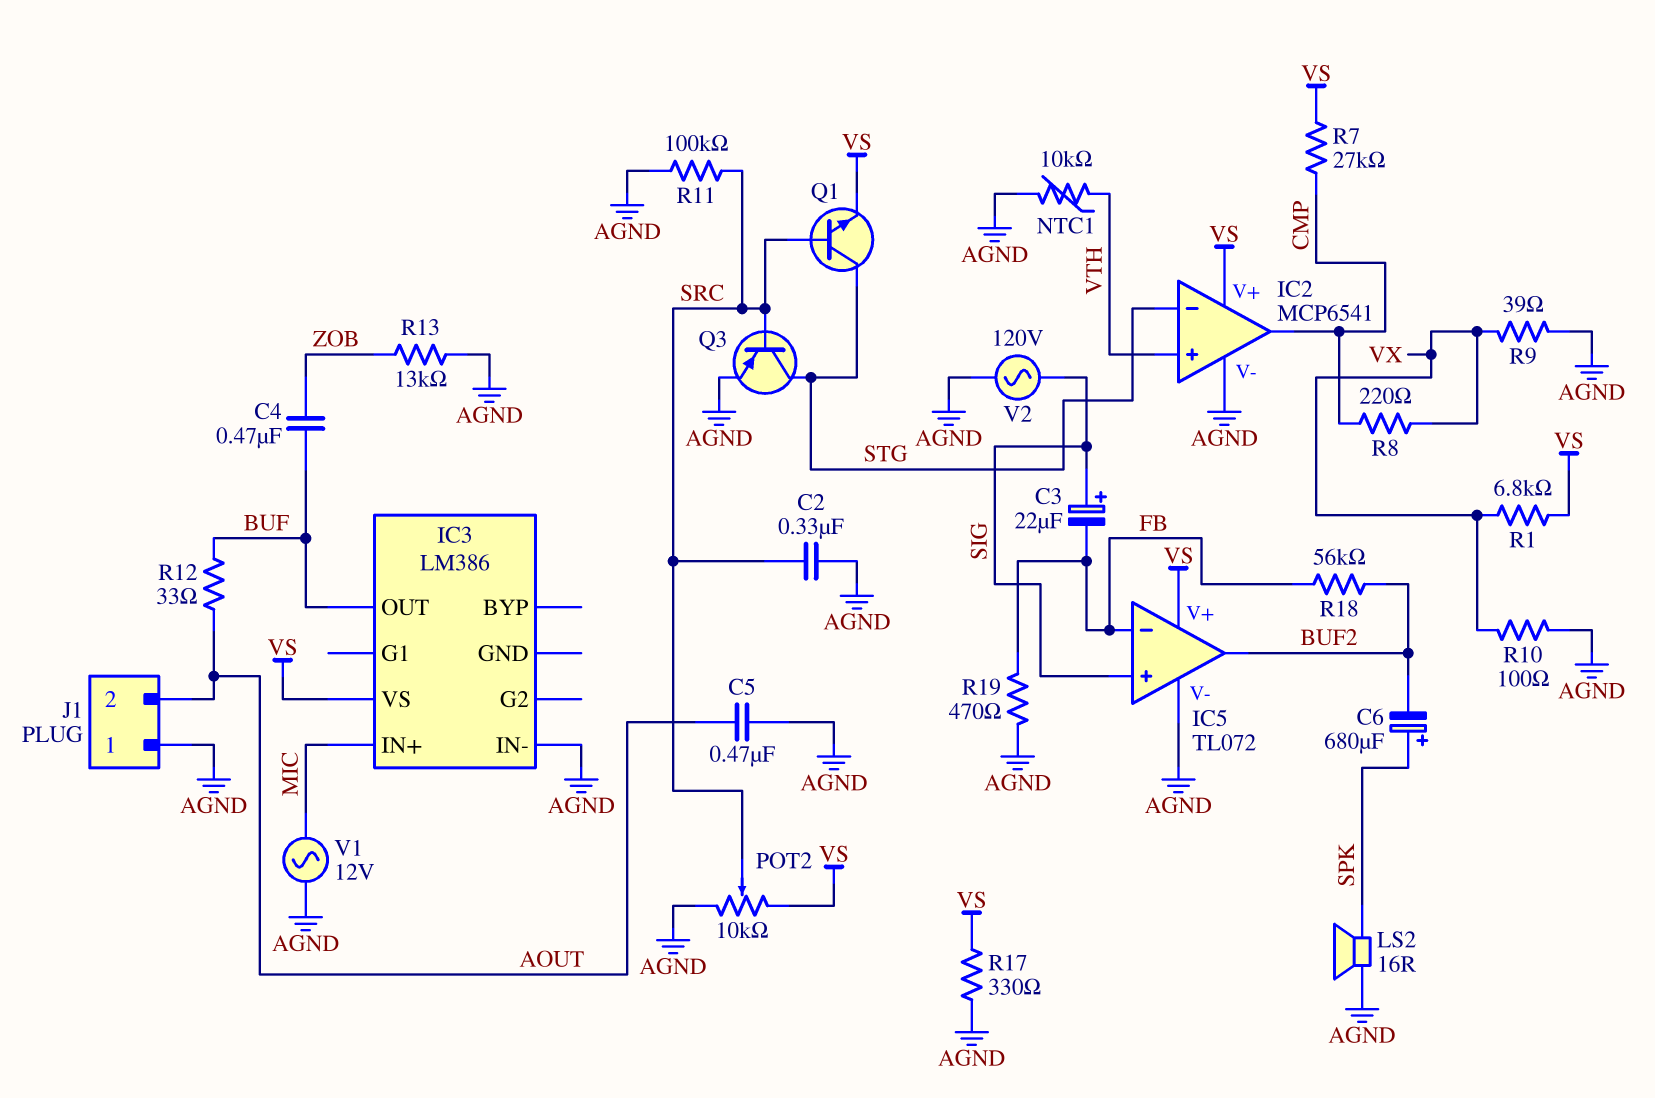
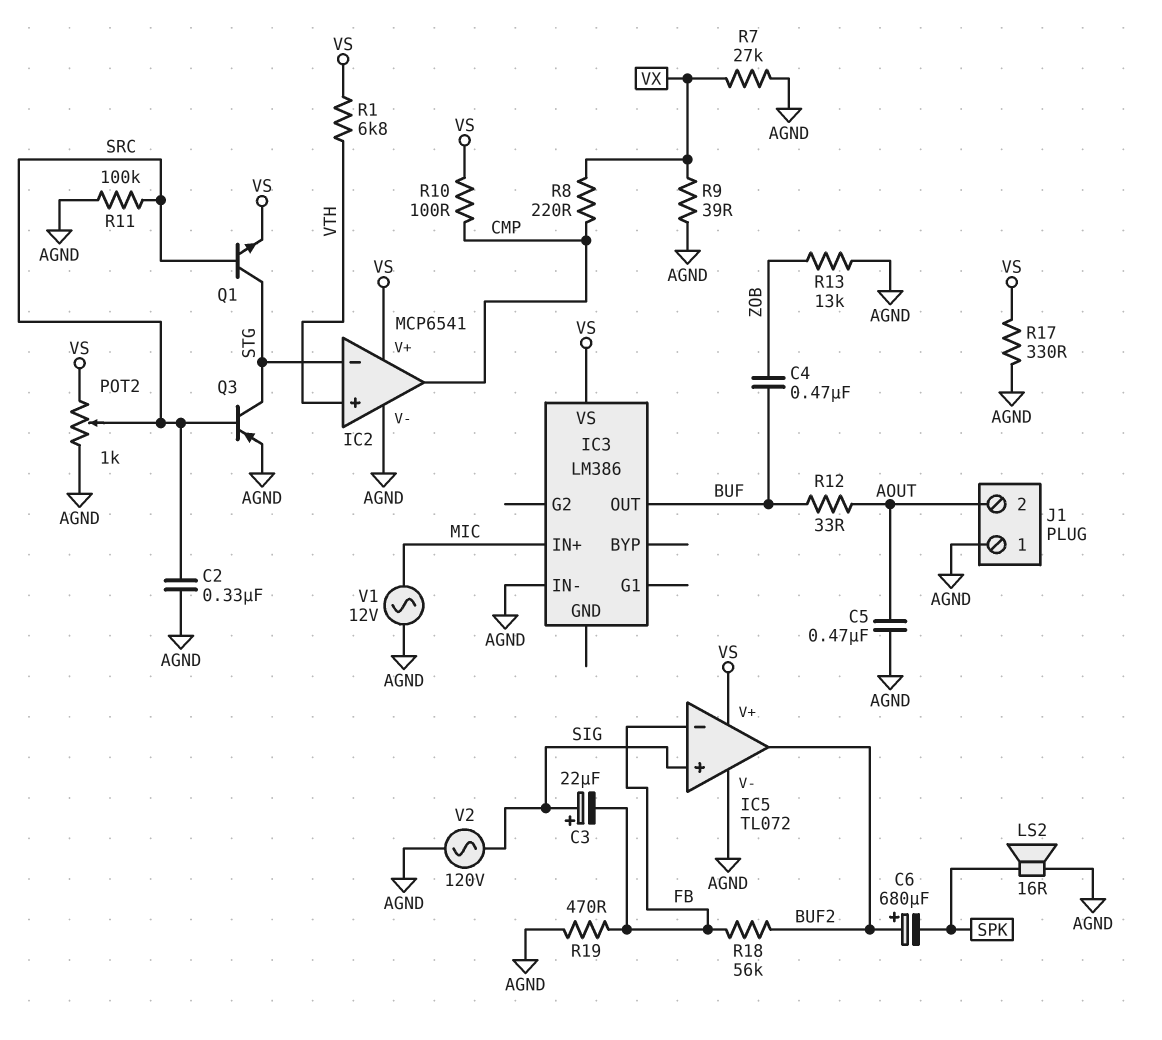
C6: 680uF (plus SPK, minus BUF2) -> 680uF (plus BUF2, minus SPK)
NTC1: 10k (AGND, VTH) -> none
POT2: 10k (AGND, VS, wiper SRC) -> 1k (AGND, VS, wiper SRC)
R1: 6.8k (VS, VX) -> 6.8k (VS, VTH)
R7: 27k (CMP, VS) -> 27k (AGND, VX)
R10: 100 (AGND, VX) -> 100 (CMP, VS)

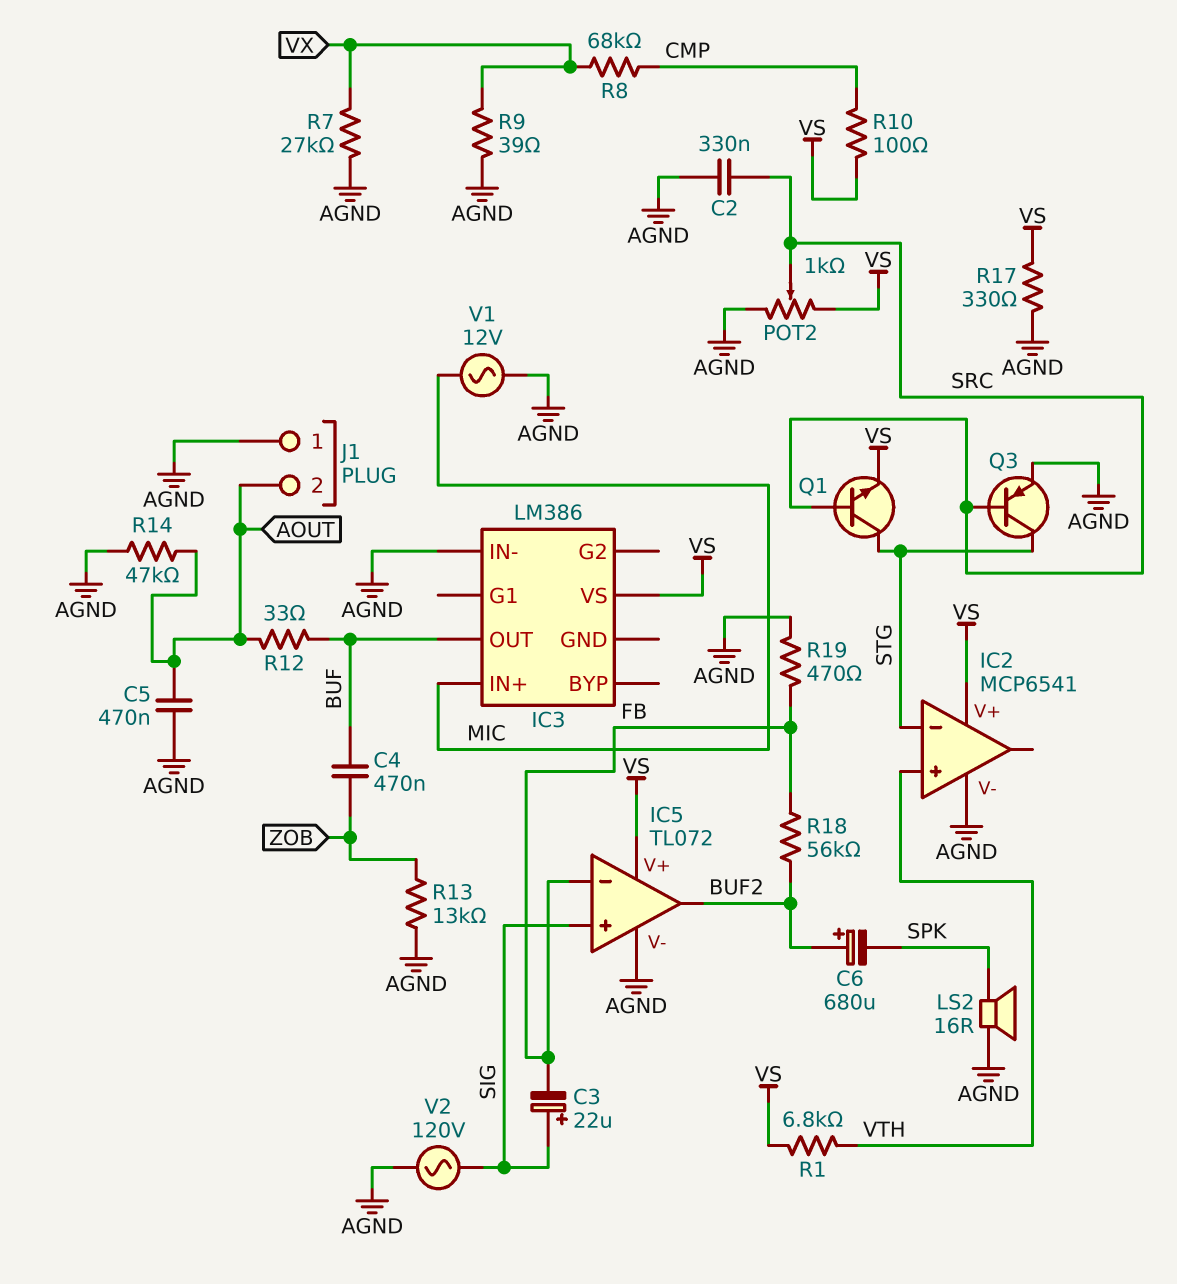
IC2 pin out: CMP -> none
R8: 220 (CMP, VX) -> 68k (CMP, VX)
R11: 100k (AGND, SRC) -> none
R14: none -> 47k (AGND, AOUT)

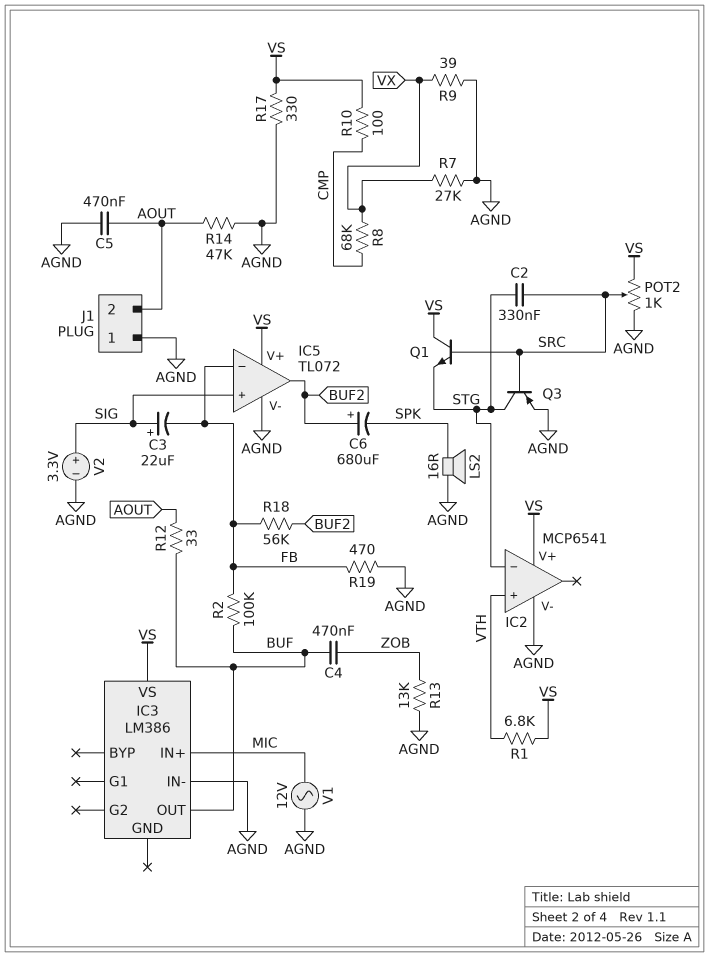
C2: 330nF (AGND, SRC) -> 330nF (SRC, STG)
Q1: NPN (B SRC, C STG, E VS) -> NPN (B SRC, C VS, E STG)
R2: none -> 100k (BUF, FB)
V2: AC 120V (AGND, SIG) -> 3.3V (plus SIG, minus AGND)

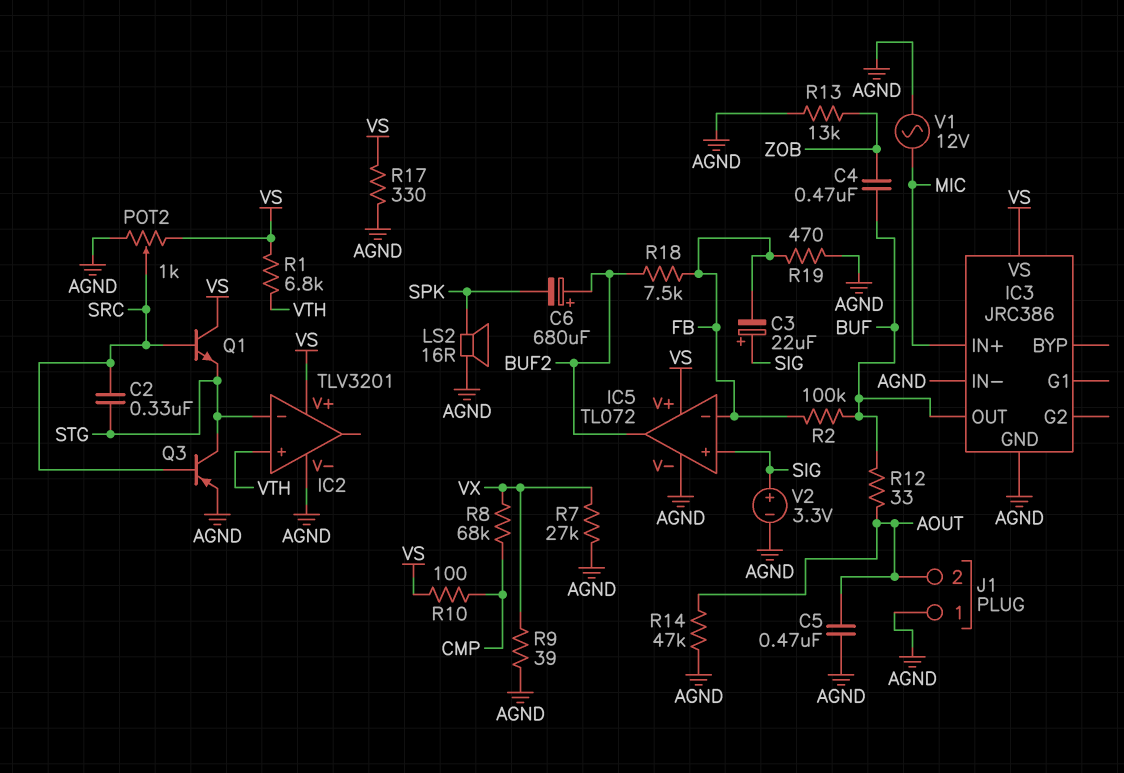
IC2: MCP6541 -> TLV3201
IC3: LM386 -> JRC386
IC3 pin GND: none -> AGND
R18: 56k (BUF2, FB) -> 7.5k (BUF2, FB)

